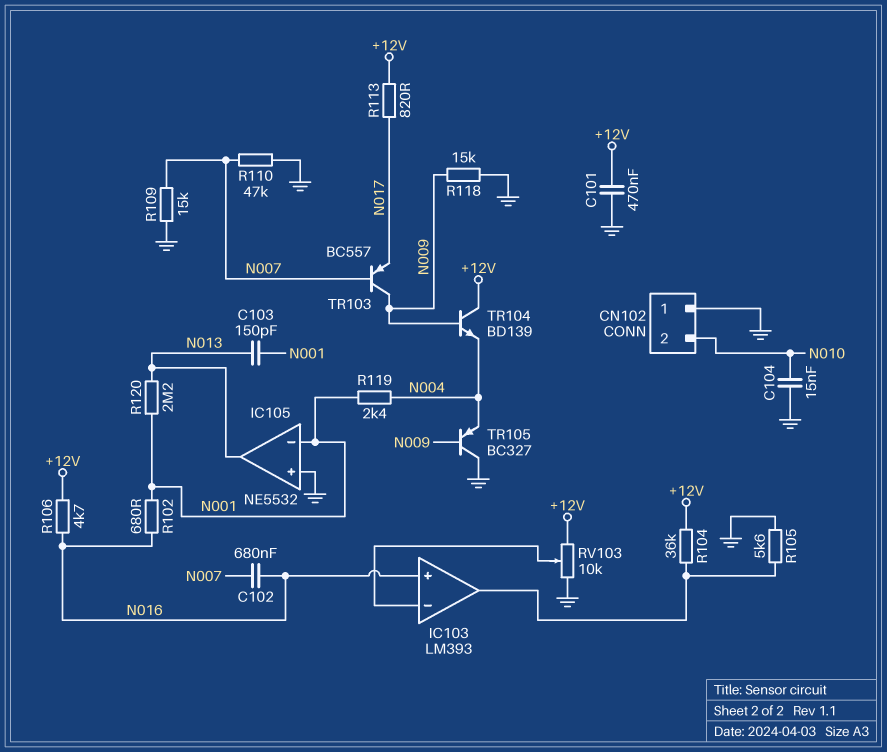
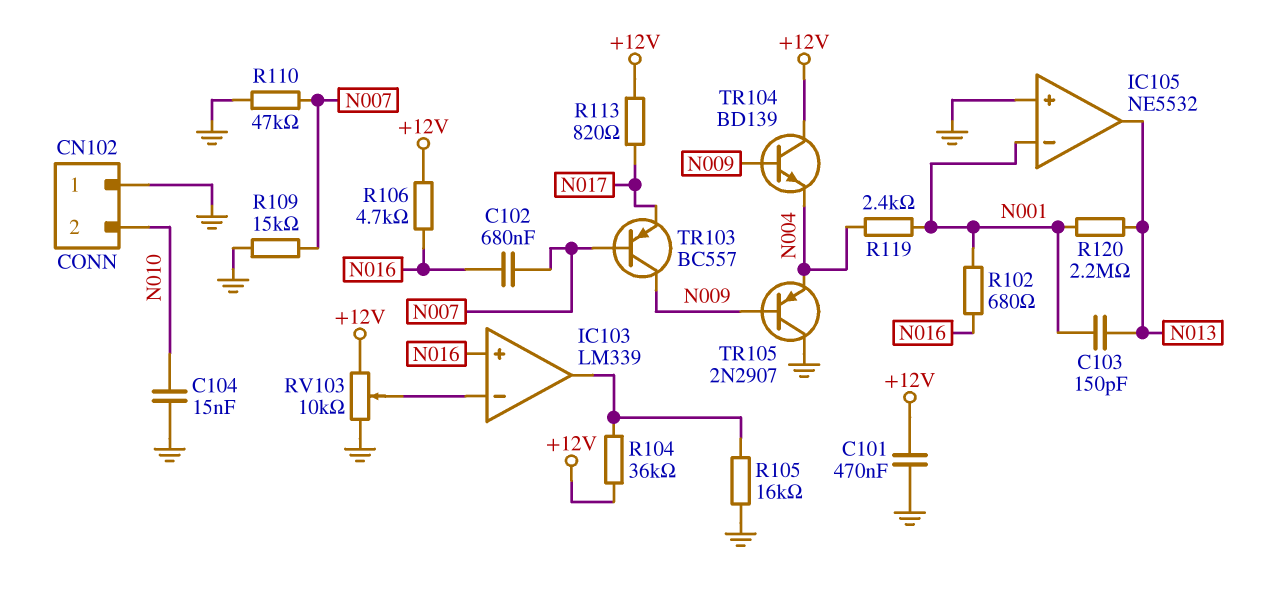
IC103: LM393 -> LM339
R105: 5.6k (GND, IC103/out) -> 16k (GND, IC103/out)
R118: 15k (GND, N009) -> none
TR105: PNP BC327 (B N009, C GND, E N004) -> PNP 2N2907 (B N009, C GND, E N004)

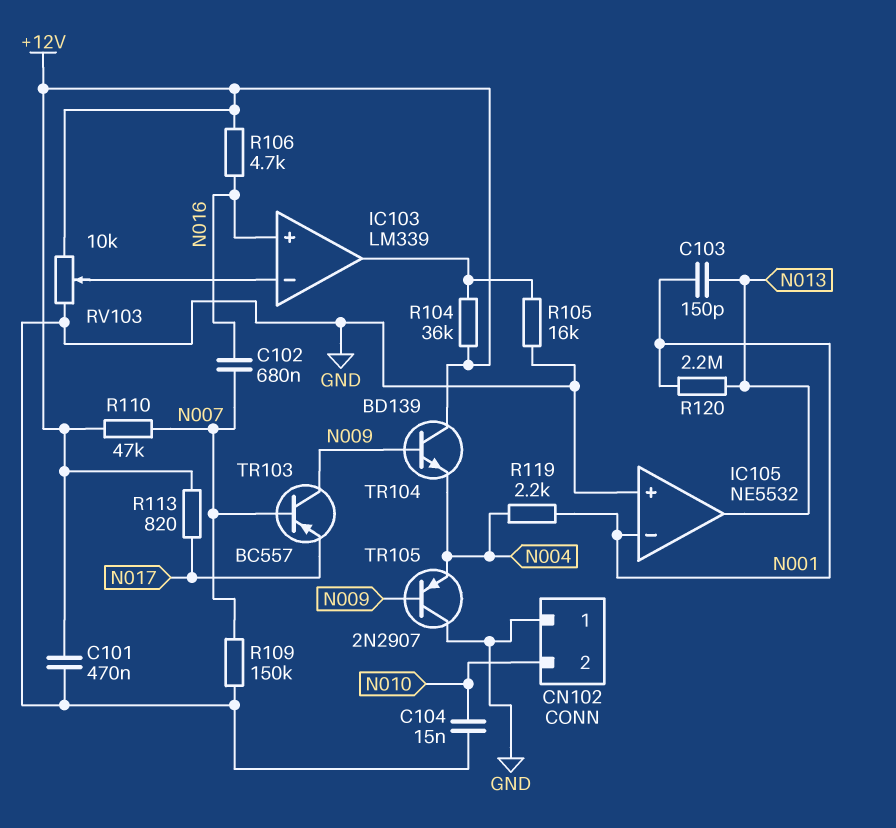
R102: 680 (N001, N016) -> none
R109: 15k (GND, N007) -> 150k (GND, N007)
R110: 47k (GND, N007) -> 47k (+12V, N007)
R119: 2.4k (N001, N004) -> 2.2k (N001, N004)

